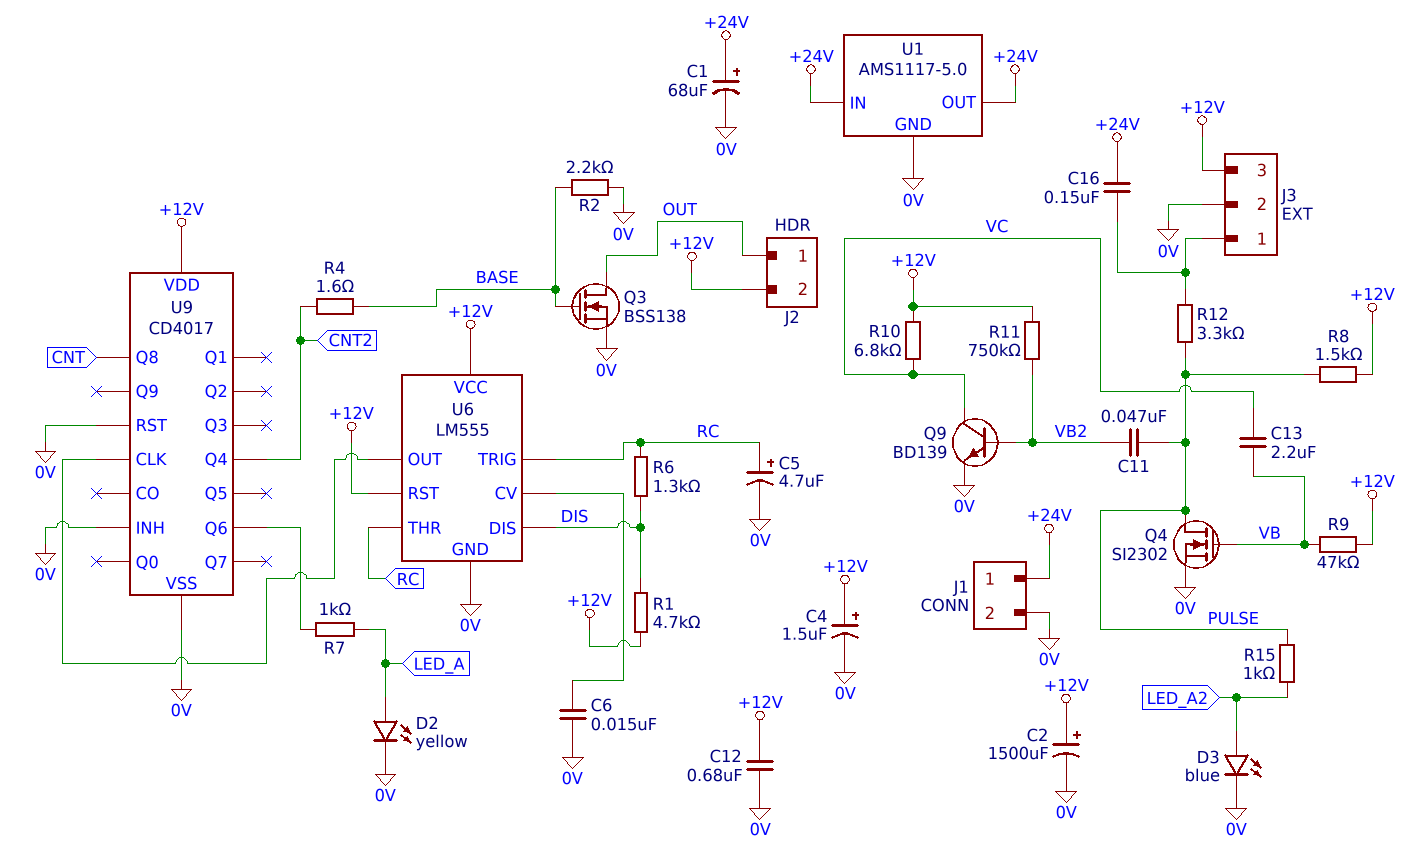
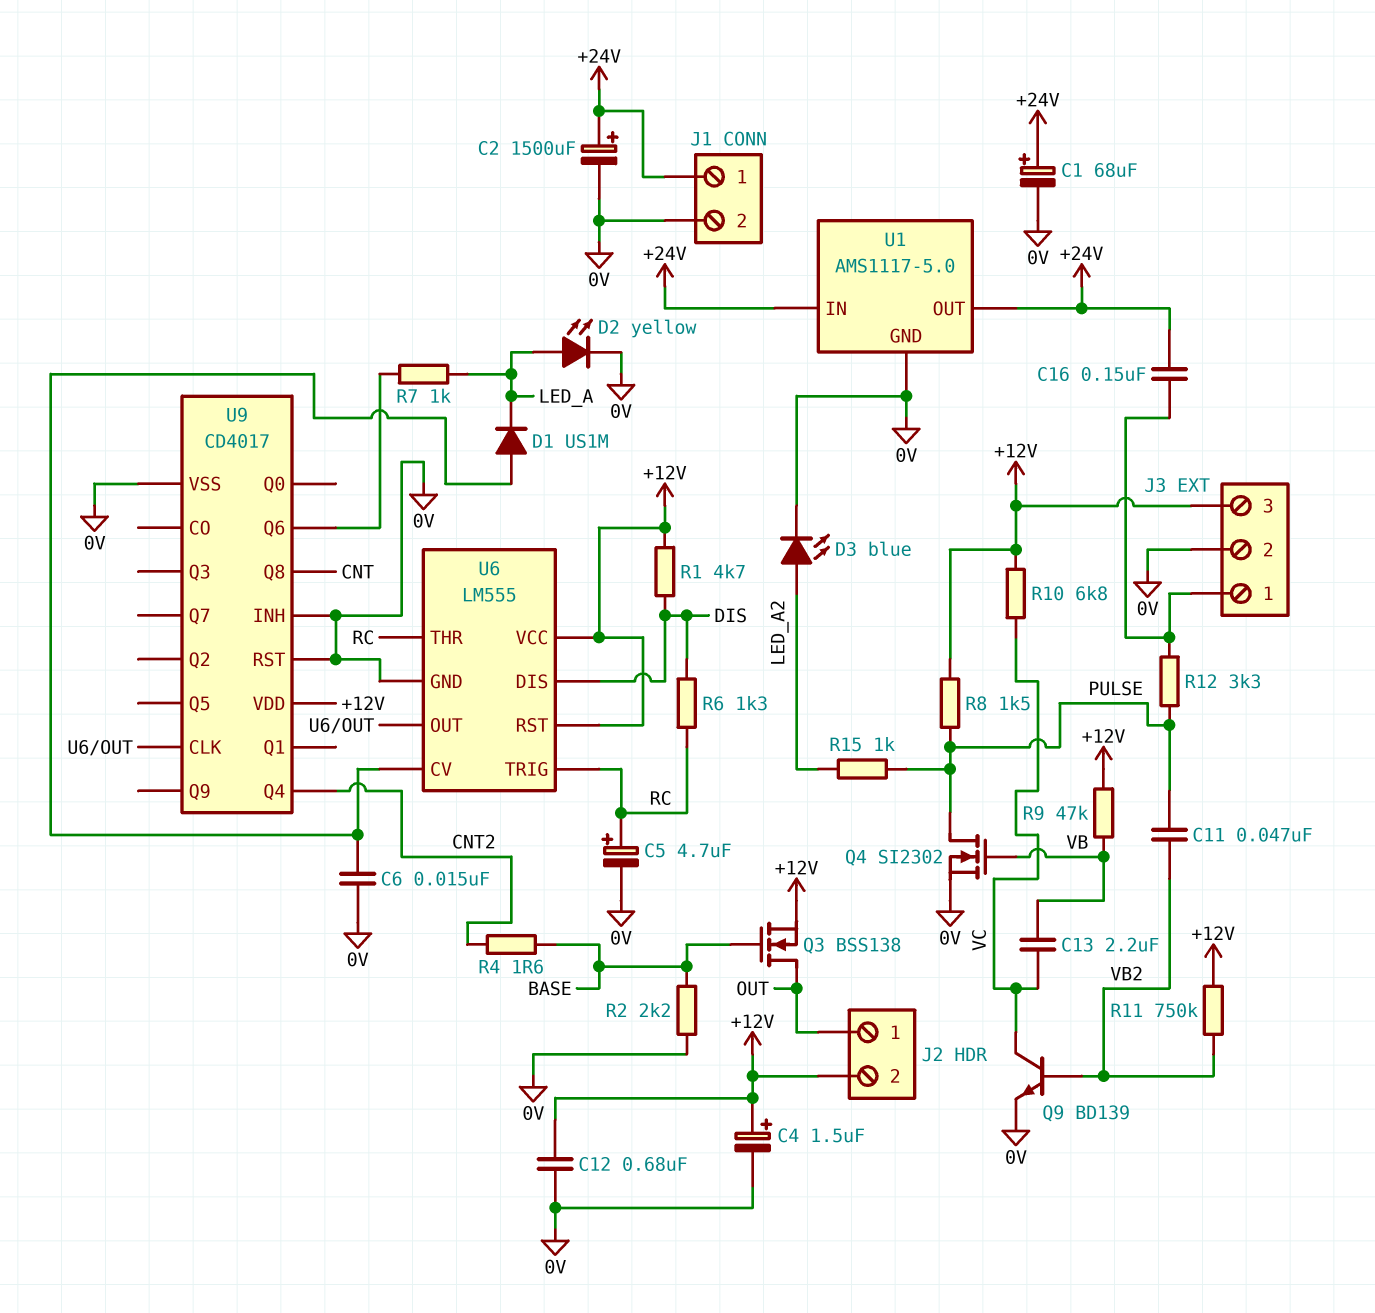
C2: 1500uF (plus +12V, minus 0V) -> 1500uF (plus +24V, minus 0V)
D1: none -> diode US1M (A U6/CV, K LED_A)
Q3: NMOS BSS138 (G BASE, D OUT, S 0V) -> NMOS BSS138 (G BASE, D OUT, S +12V)

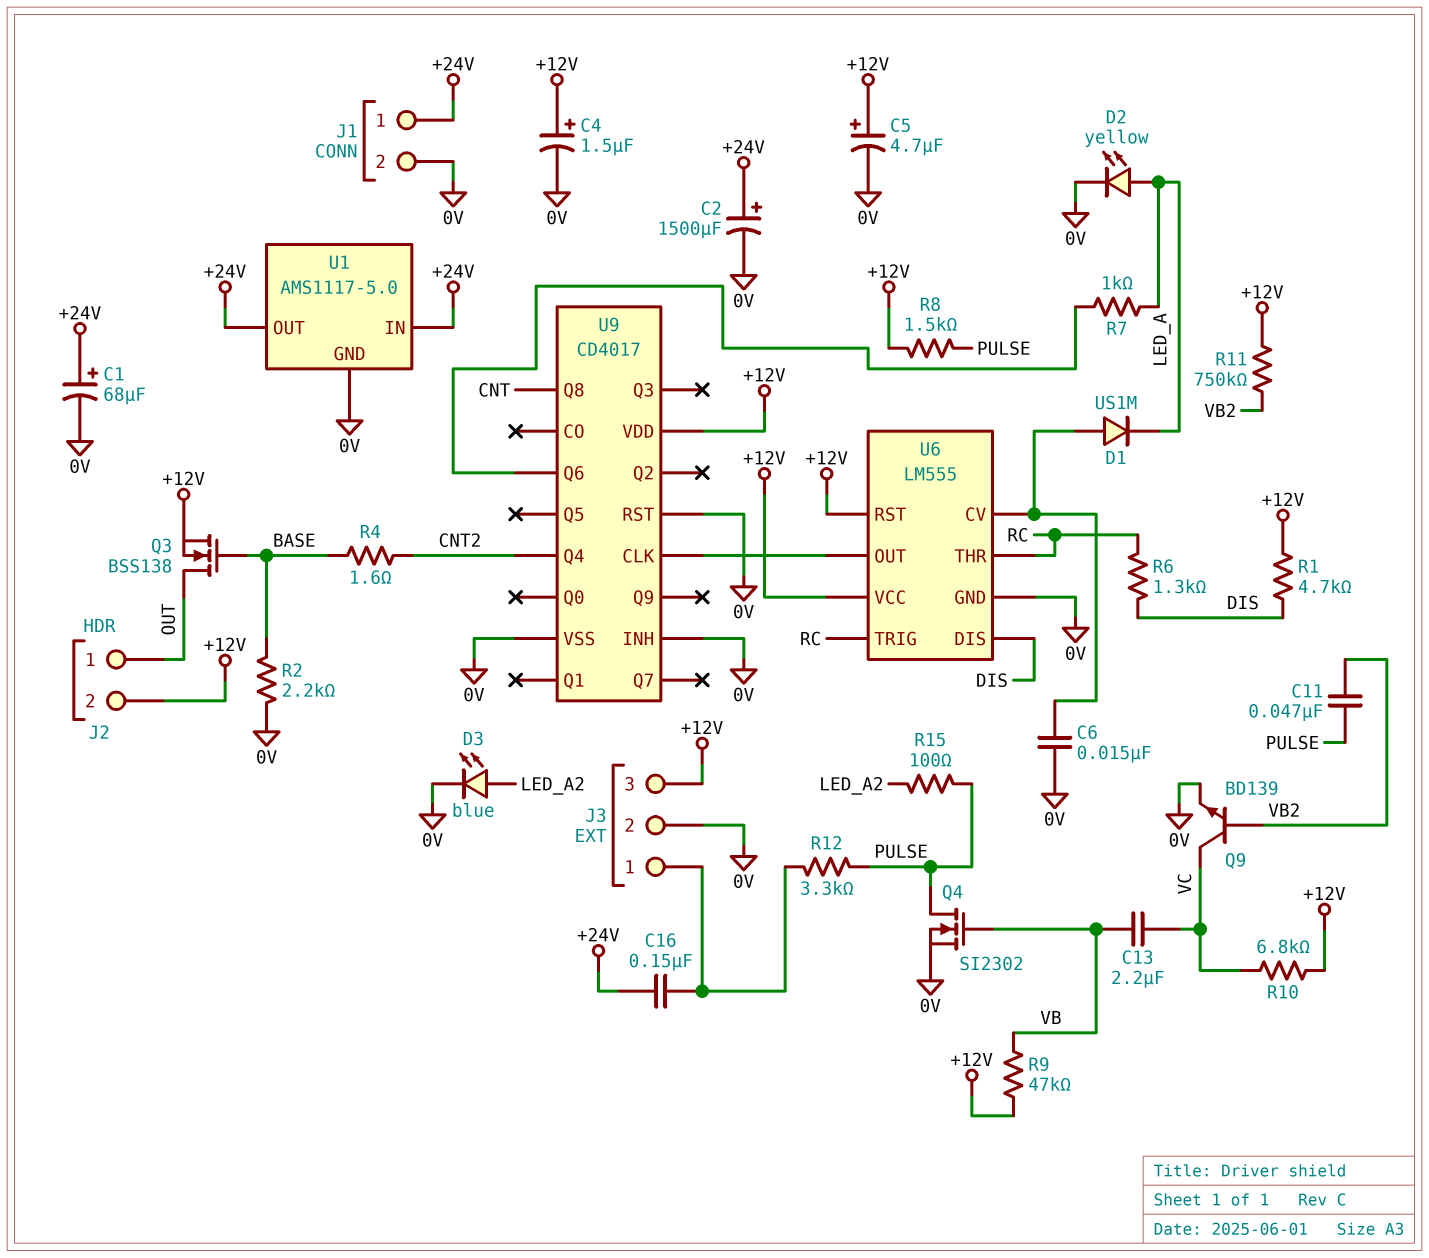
C5: 4.7uF (plus RC, minus 0V) -> 4.7uF (plus +12V, minus 0V)
C12: 680nF (+12V, 0V) -> none
R15: 1k (LED_A2, PULSE) -> 100 (LED_A2, PULSE)

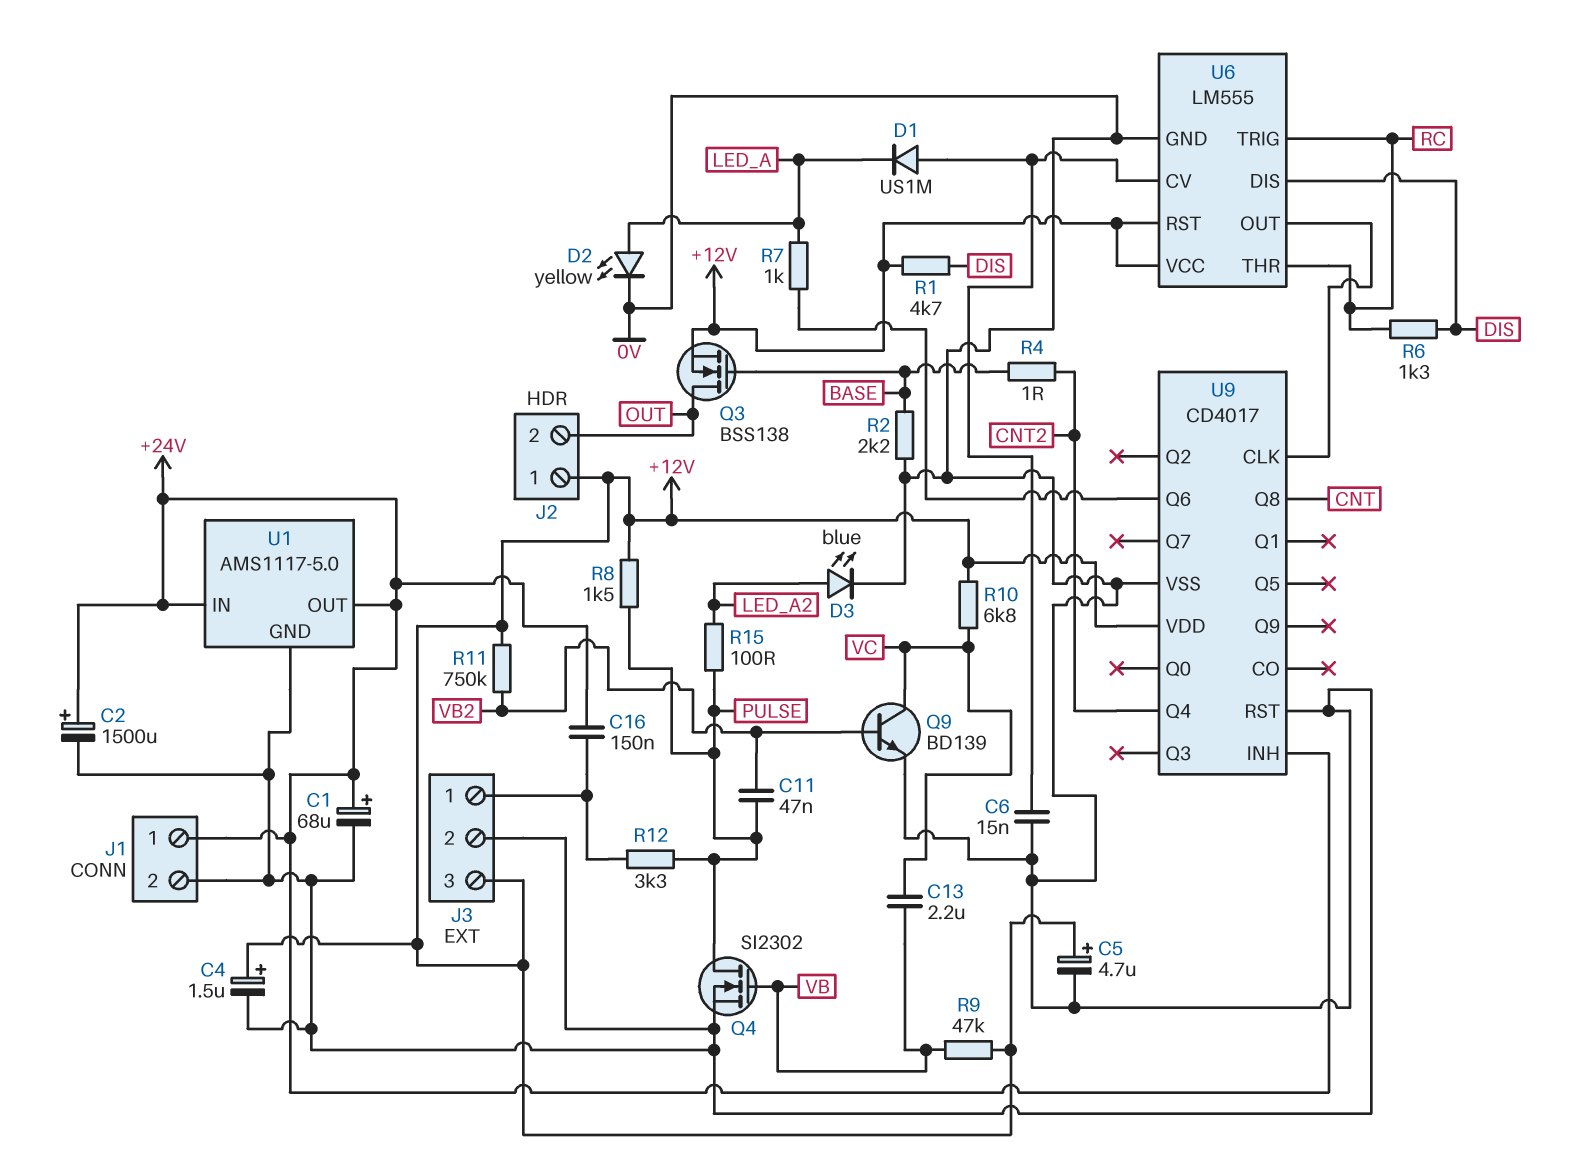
J2 pin 1: OUT -> +12V
J2 pin 2: +12V -> OUT
R4: 1.6 (BASE, CNT2) -> 1 (BASE, CNT2)
U9 pin INH: 0V -> +24V

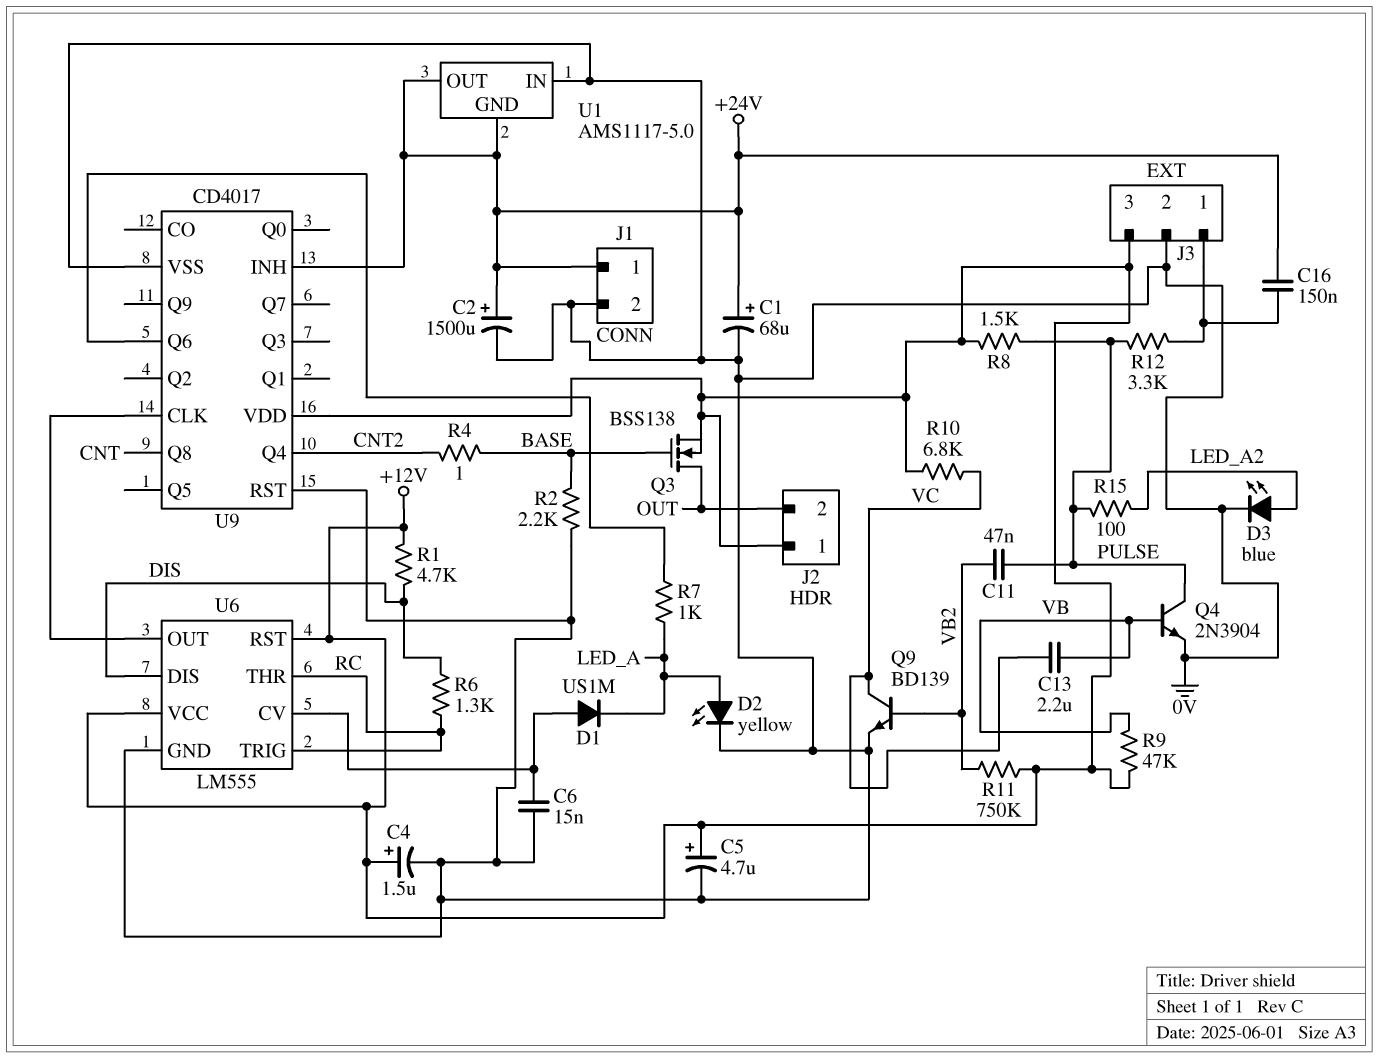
Q4: NMOS SI2302 (G VB, D PULSE, S 0V) -> NPN 2N3904 (B VB, C PULSE, E 0V)
U1 pin GND: 0V -> +24V
U1 pin IN: +24V -> 0V

